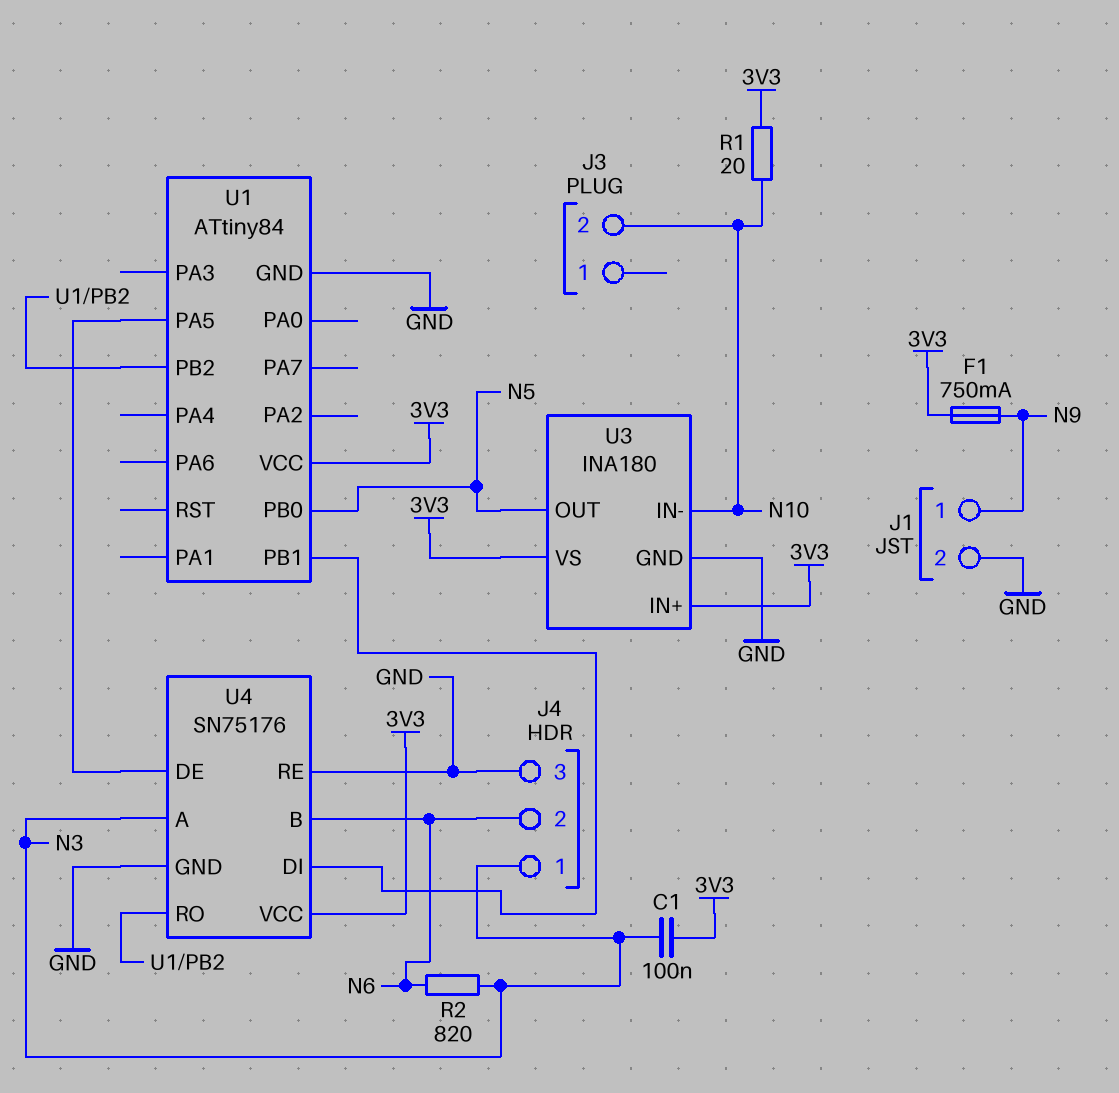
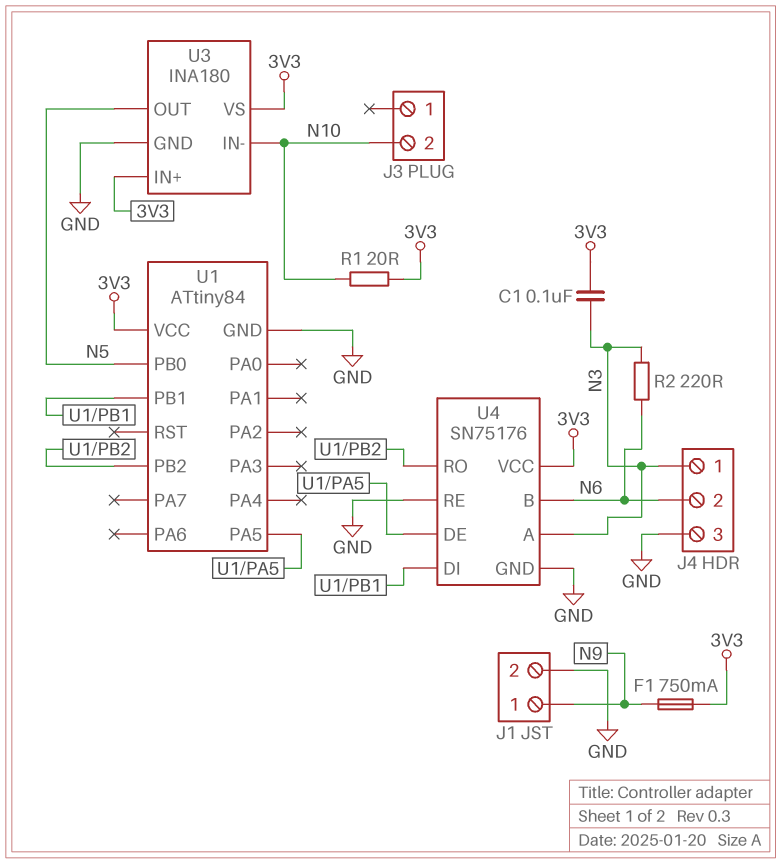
R2: 820 (N3, N6) -> 220 (N3, N6)

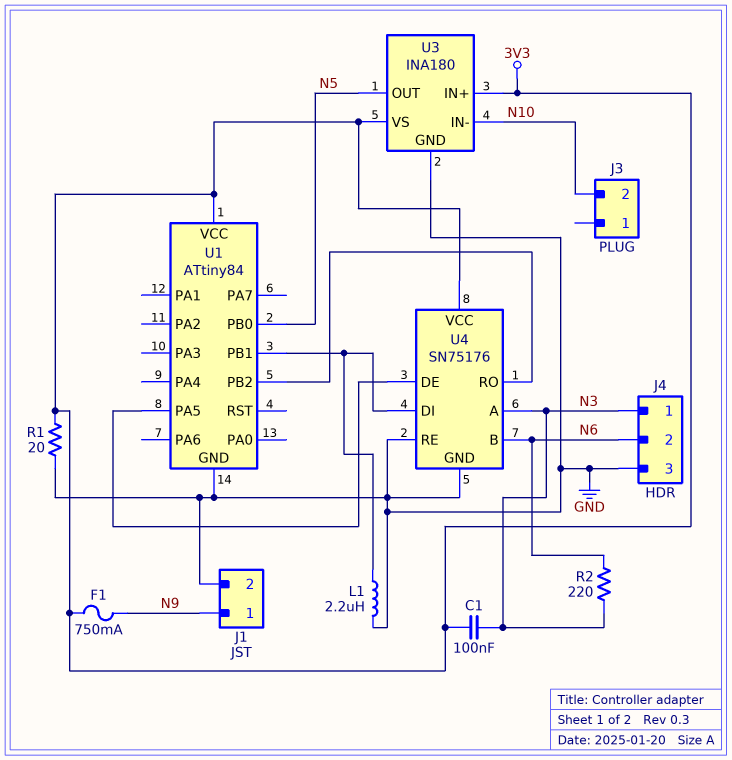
L1: none -> 2.2uH (GND, U1/PB1)
R1: 20 (3V3, N10) -> 20 (3V3, GND)

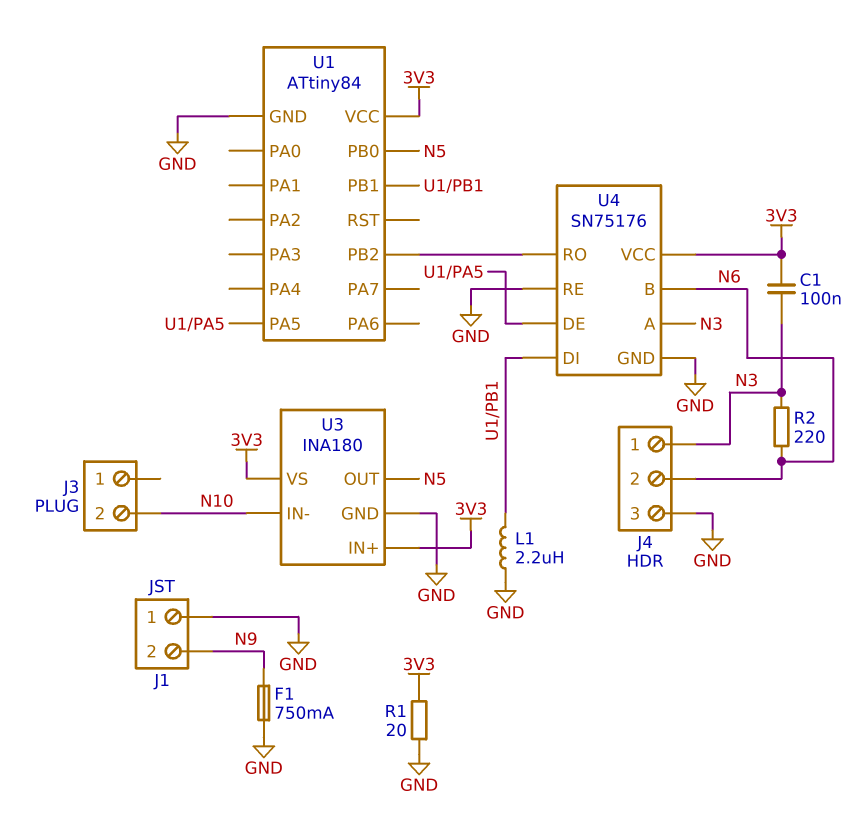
F1: 750mA (3V3, N9) -> 750mA (GND, N9)
J1 pin 1: N9 -> GND
J1 pin 2: GND -> N9

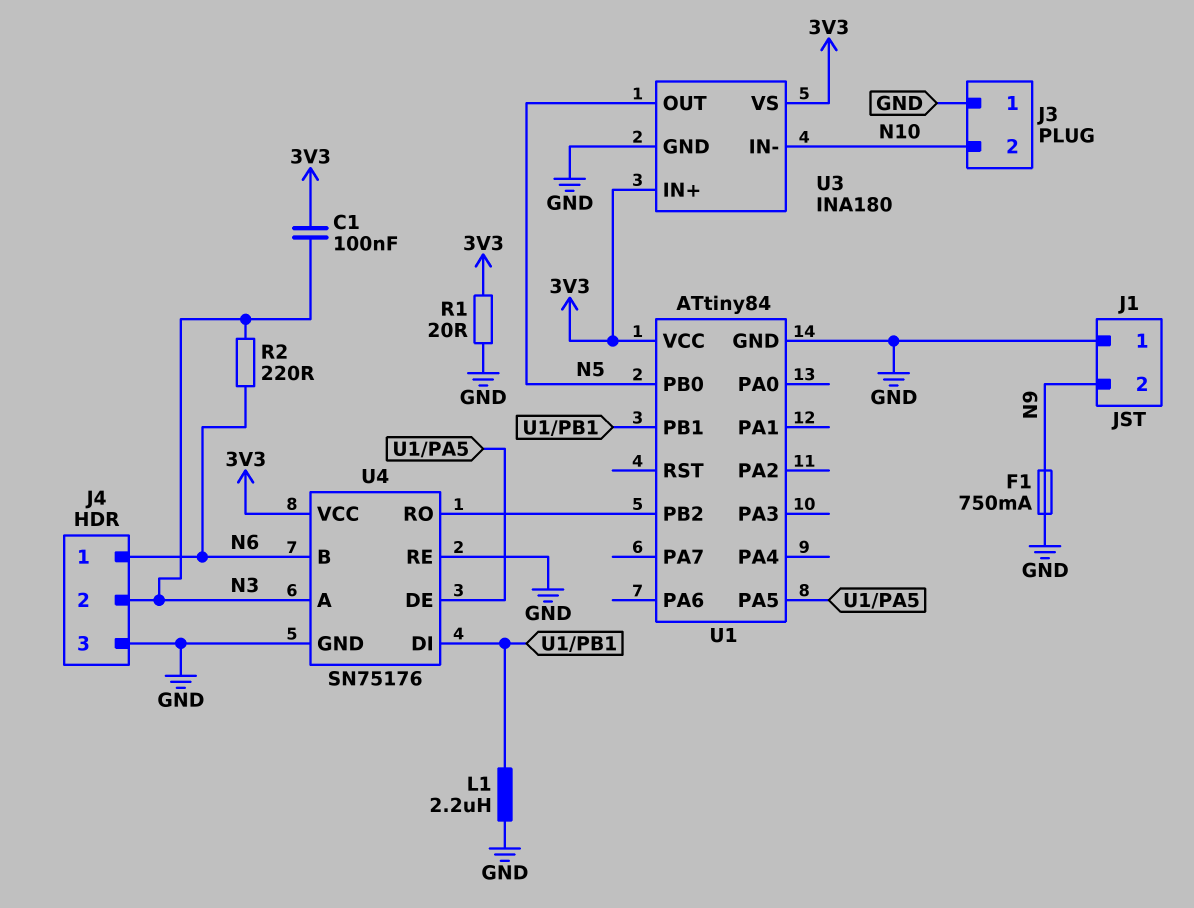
J3 pin 1: none -> GND
J4 pin 1: N3 -> N6
J4 pin 2: N6 -> N3

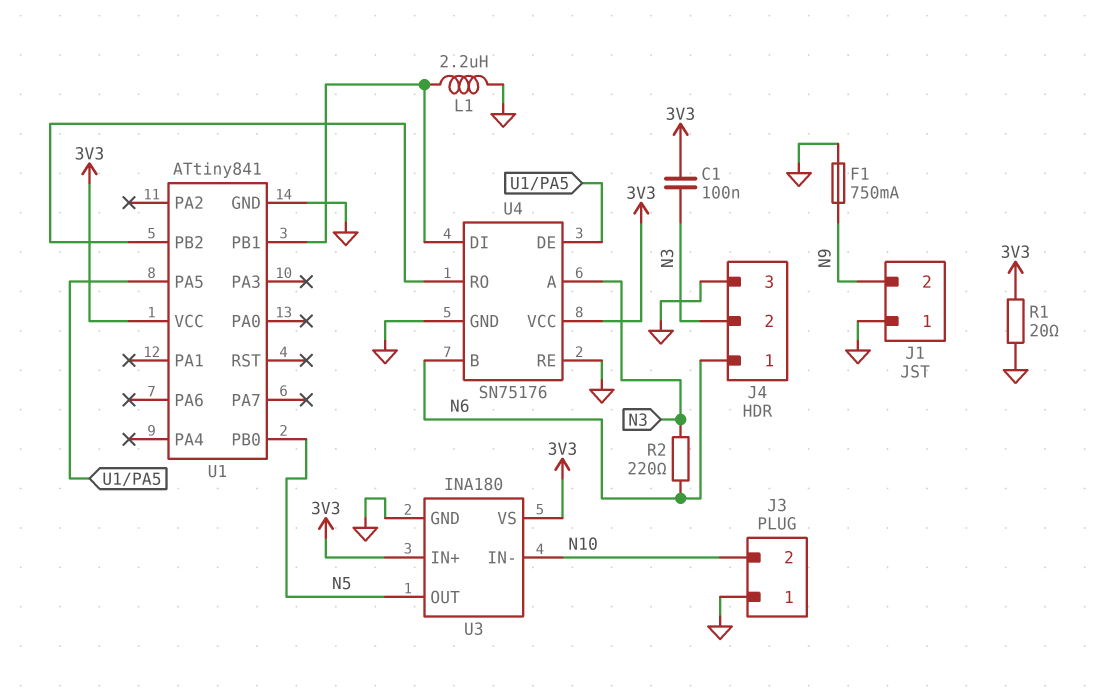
U1: ATtiny84 -> ATtiny841

